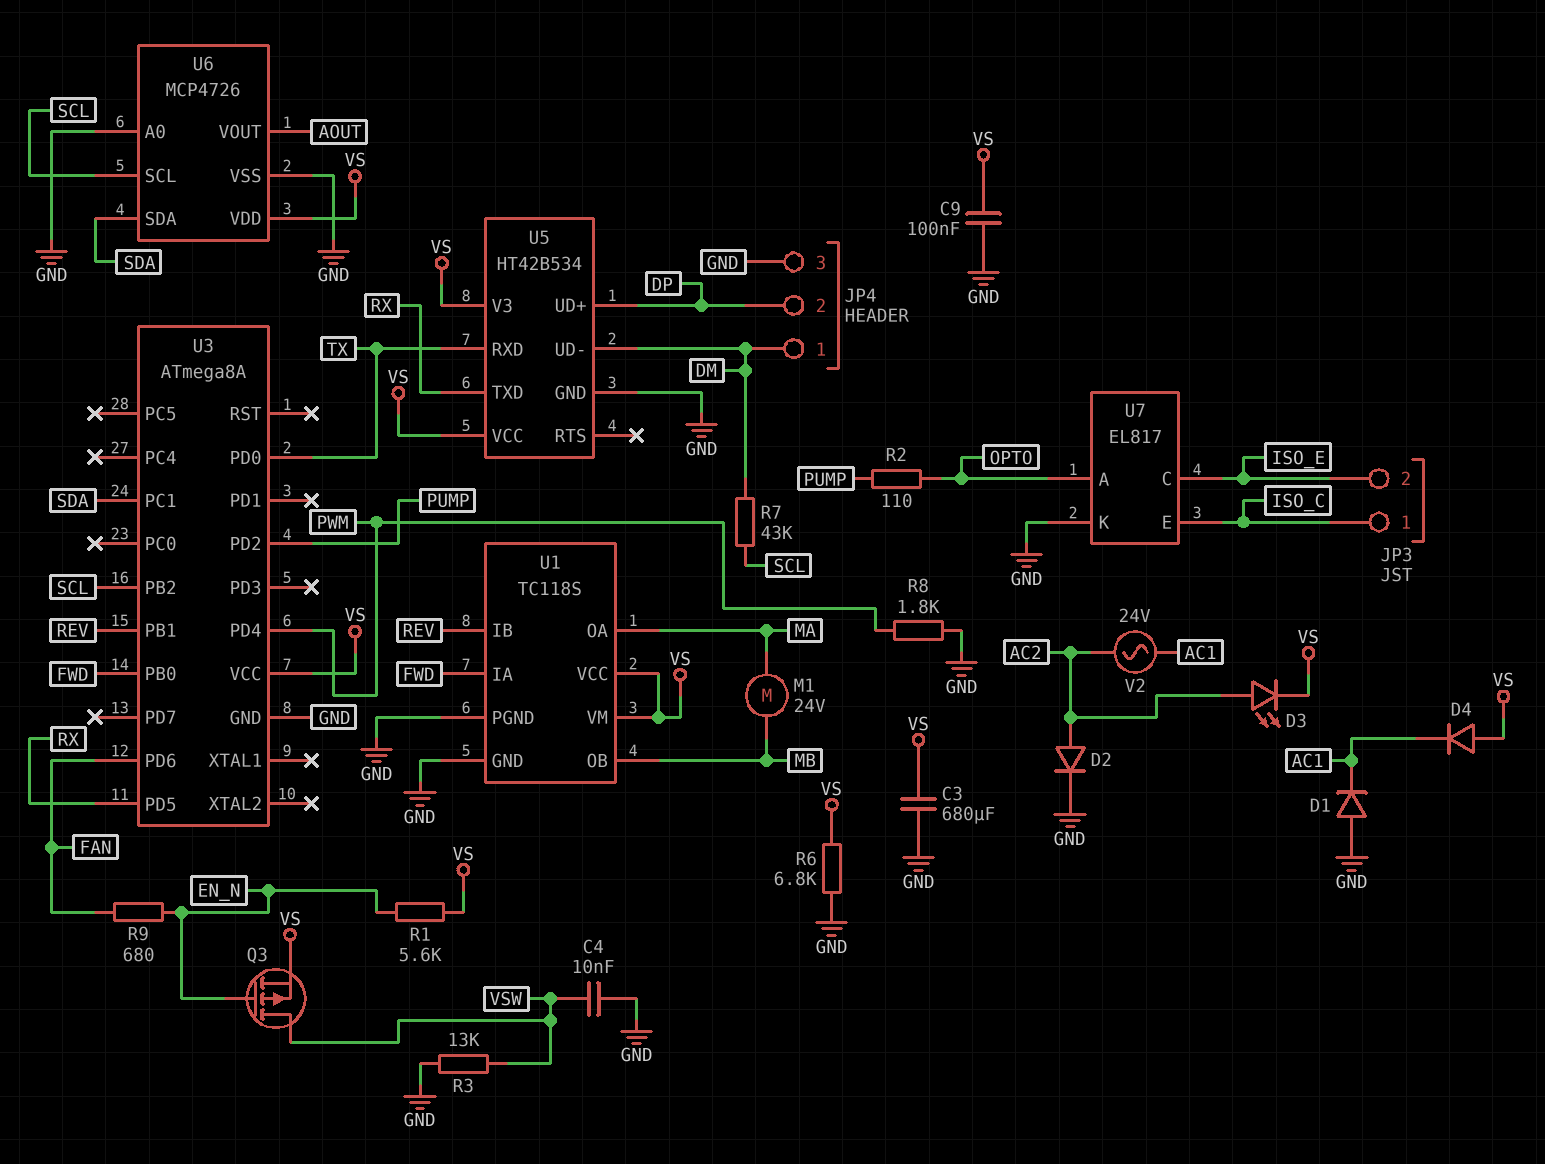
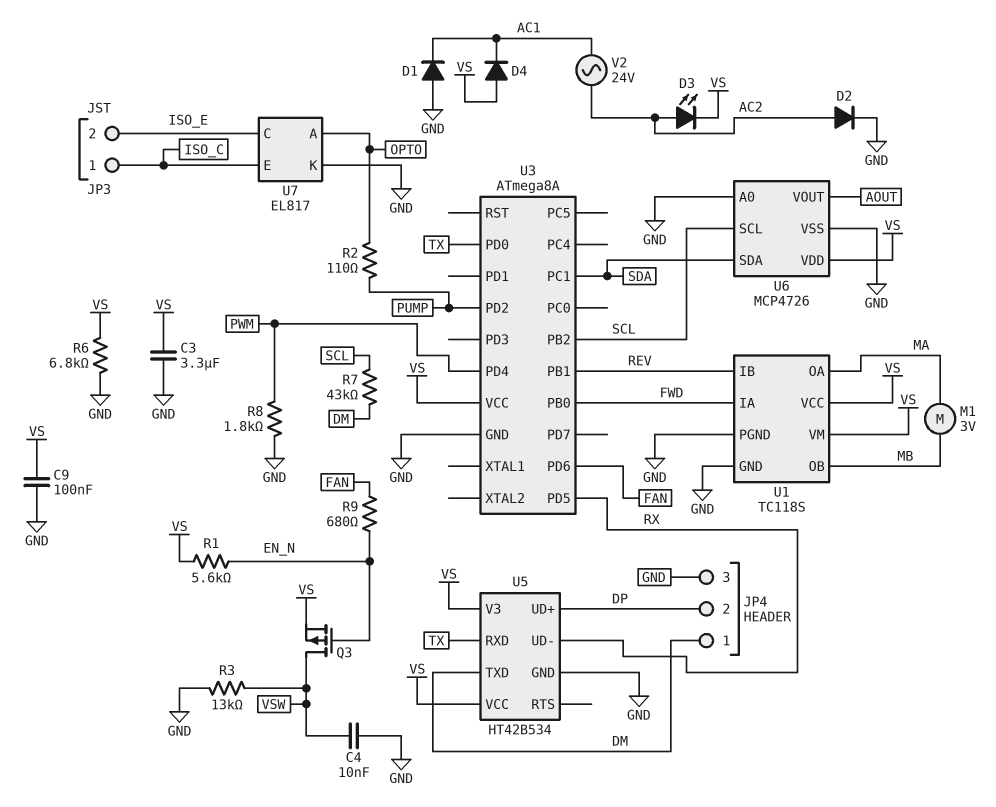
C3: 680uF (GND, VS) -> 3.3uF (GND, VS)
M1: motor 24V (MA, MB) -> motor 3V (MA, MB)
U5 pin TXD: RX -> DM
U5 pin UD-: DM -> RX

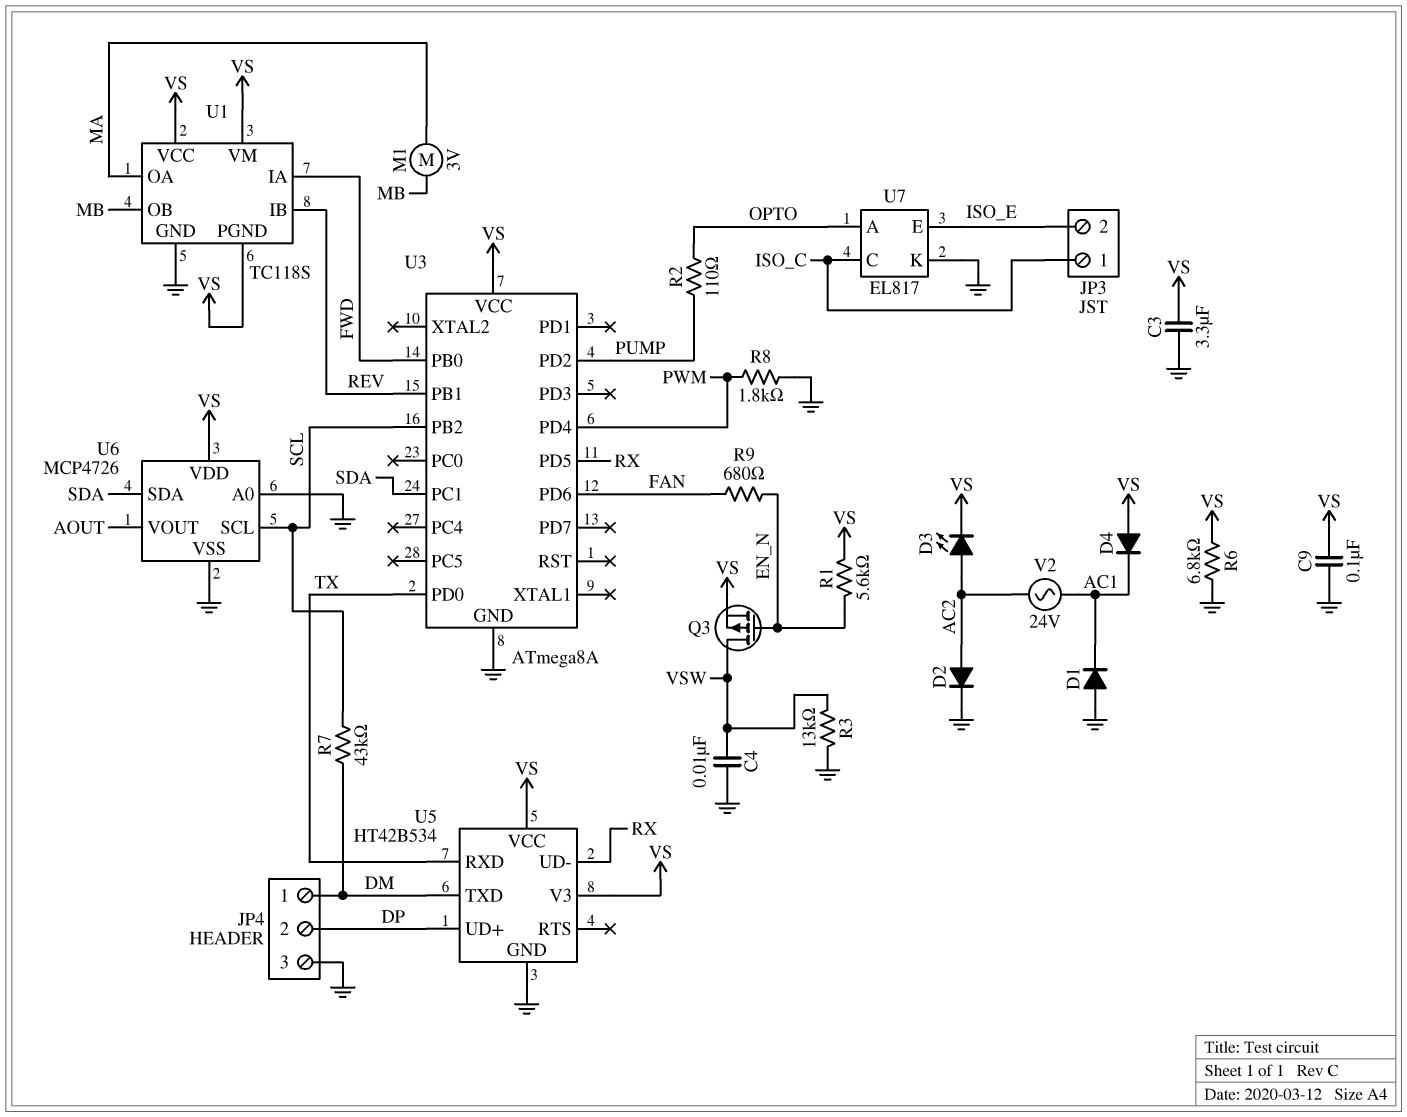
U1 pin PGND: GND -> VS
U7 pin C: ISO_E -> ISO_C
U7 pin E: ISO_C -> ISO_E

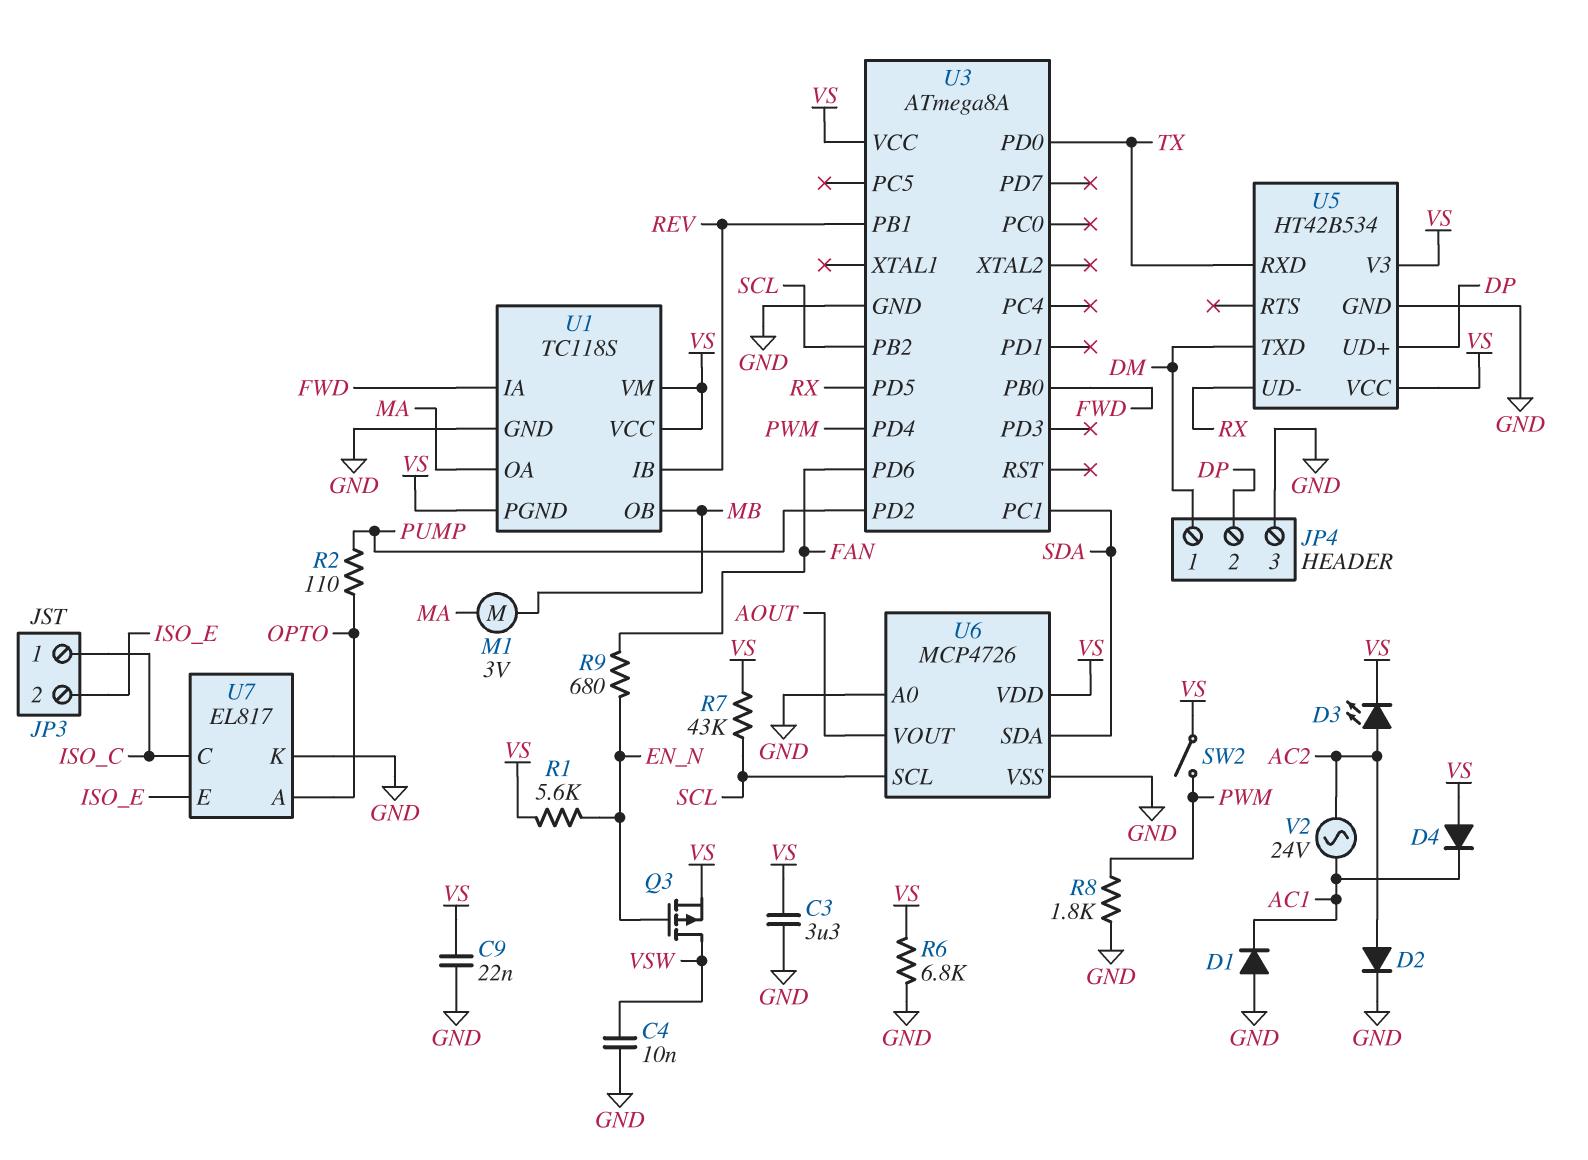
C9: 100nF (GND, VS) -> 22nF (GND, VS)
R3: 13k (GND, VSW) -> none
R7: 43k (DM, SCL) -> 43k (SCL, VS)
SW2: none -> switch (PWM, VS)

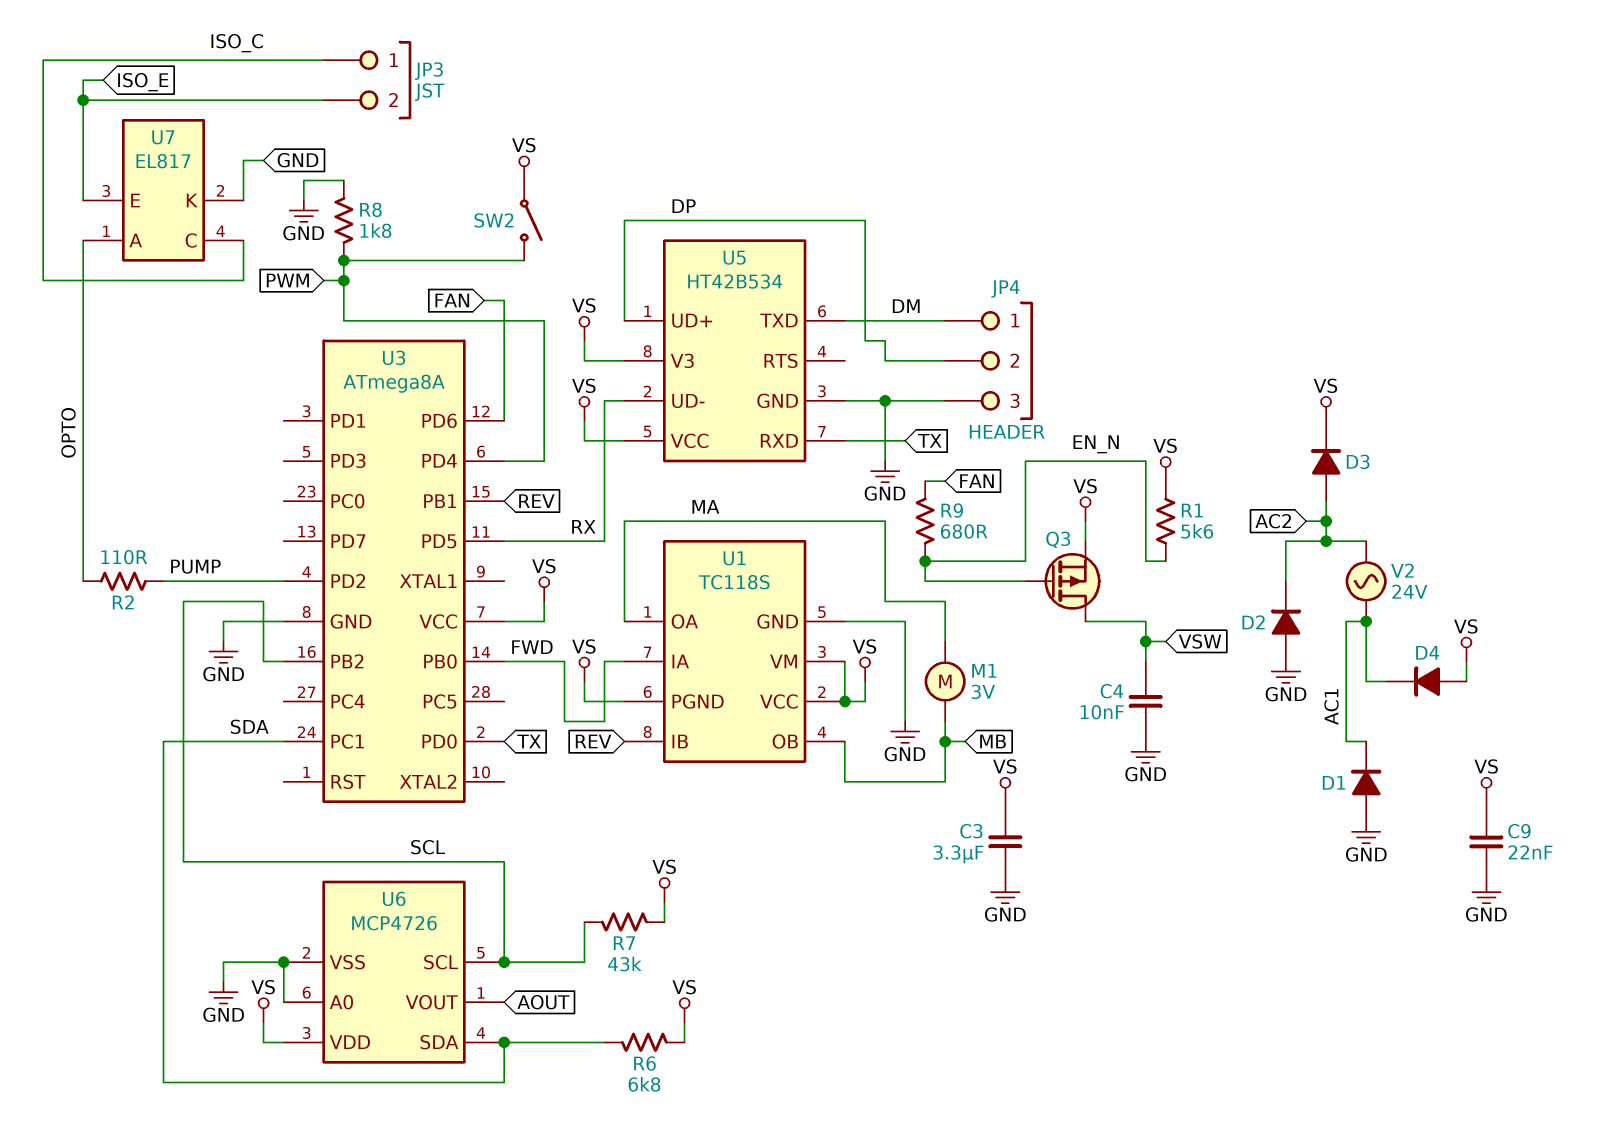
D2: diode (A AC2, K GND) -> diode (A GND, K AC2)
D3: LED (A AC2, K VS) -> diode (A AC2, K VS)
R6: 6.8k (GND, VS) -> 6.8k (SDA, VS)

